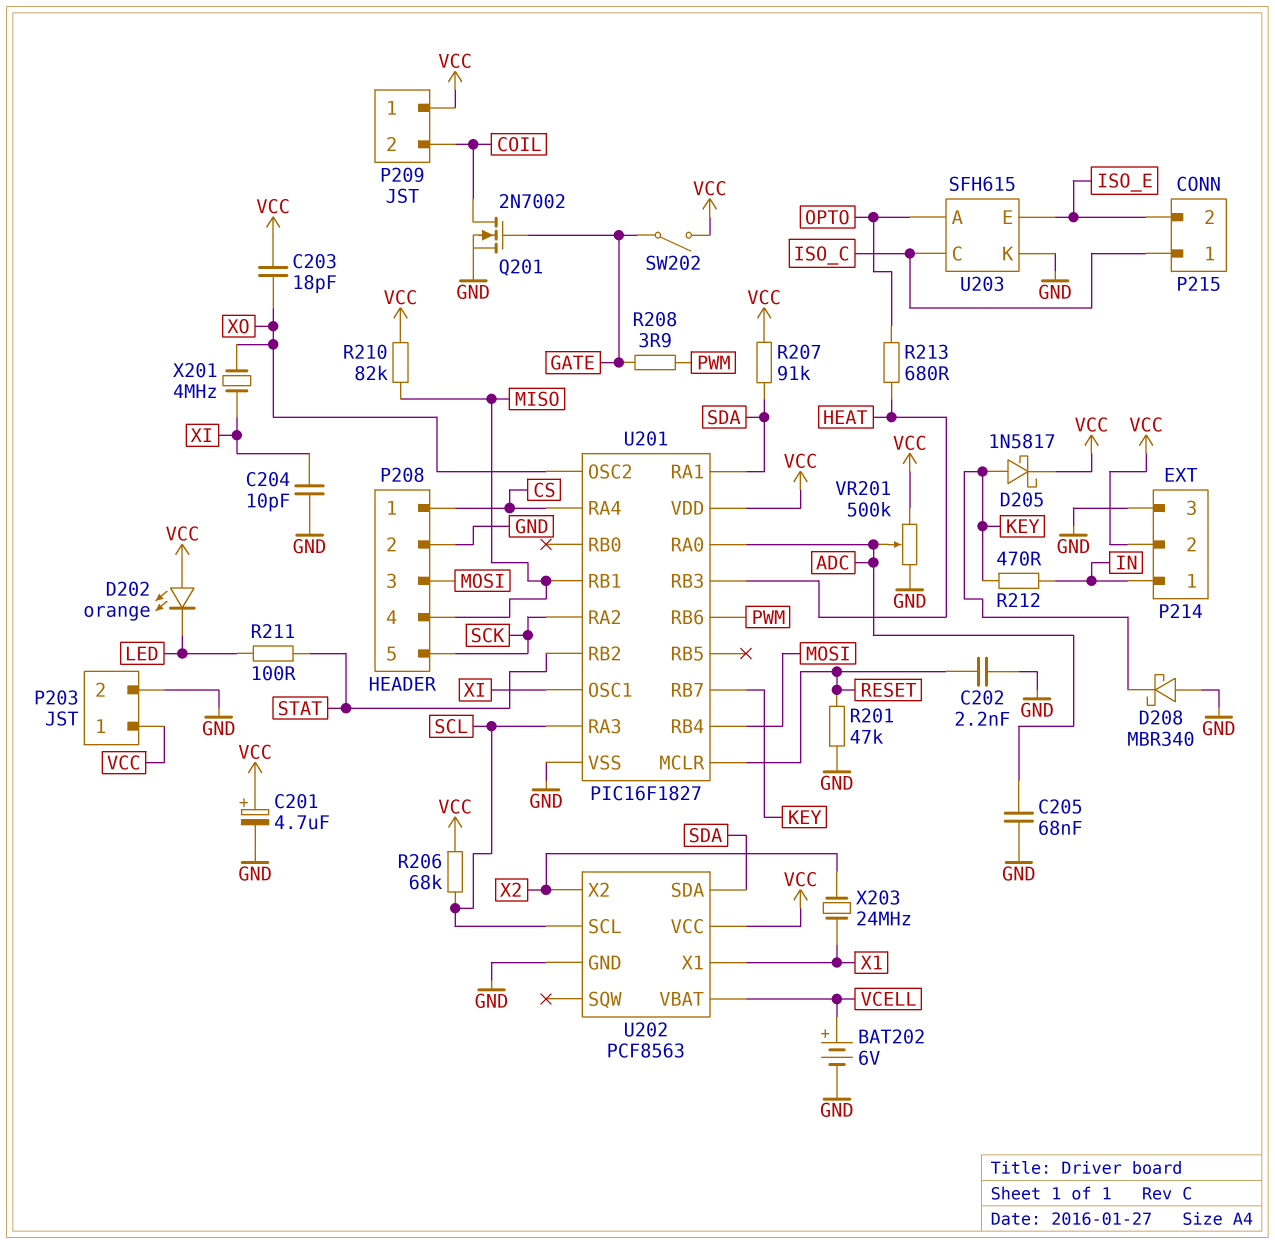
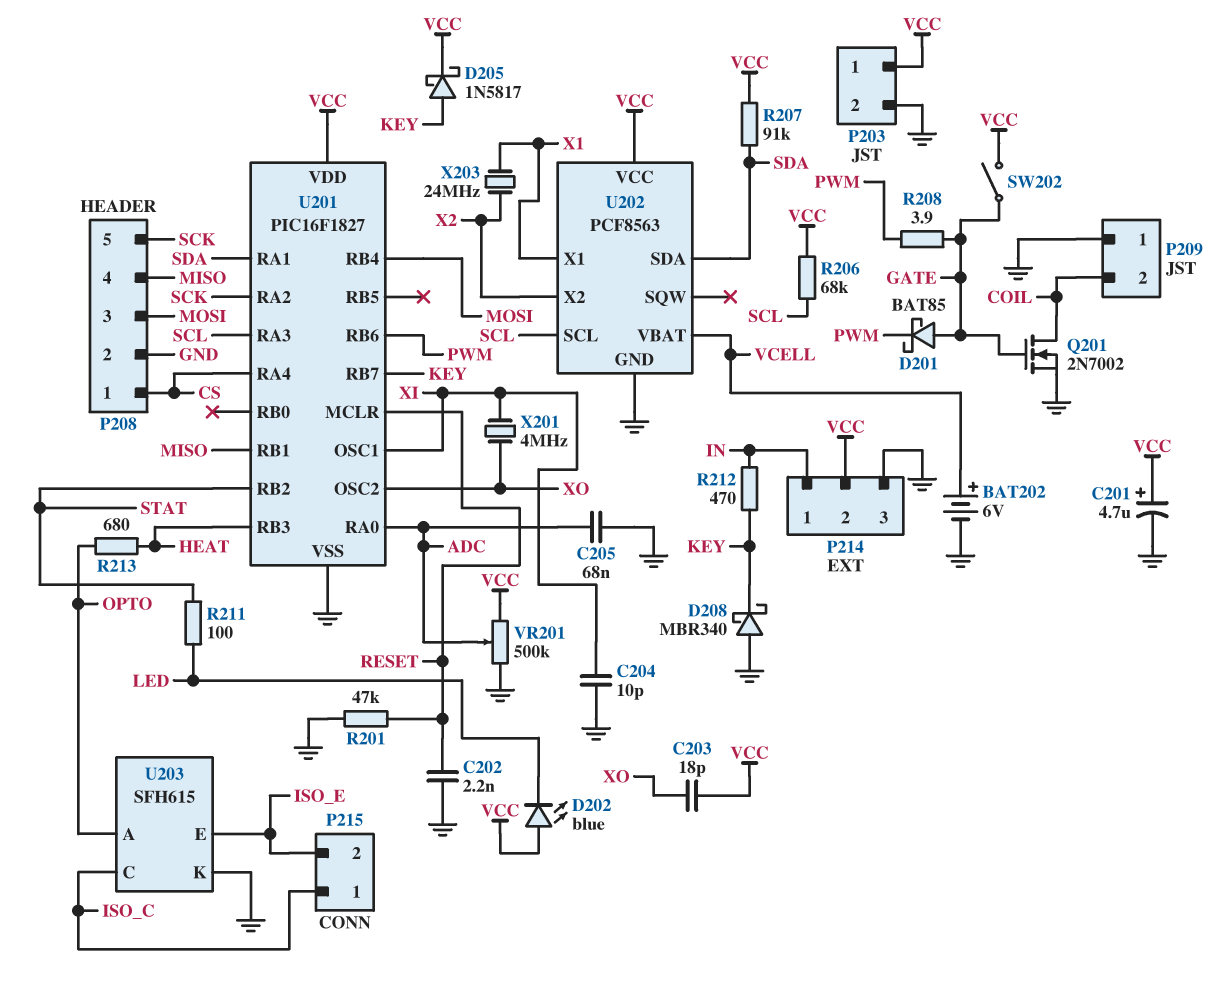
D201: none -> schottky BAT85 (A GATE, K PWM)
D202: LED orange (A VCC, K LED) -> LED blue (A VCC, K LED)
P209 pin 1: VCC -> GND
R210: 82k (MISO, VCC) -> none

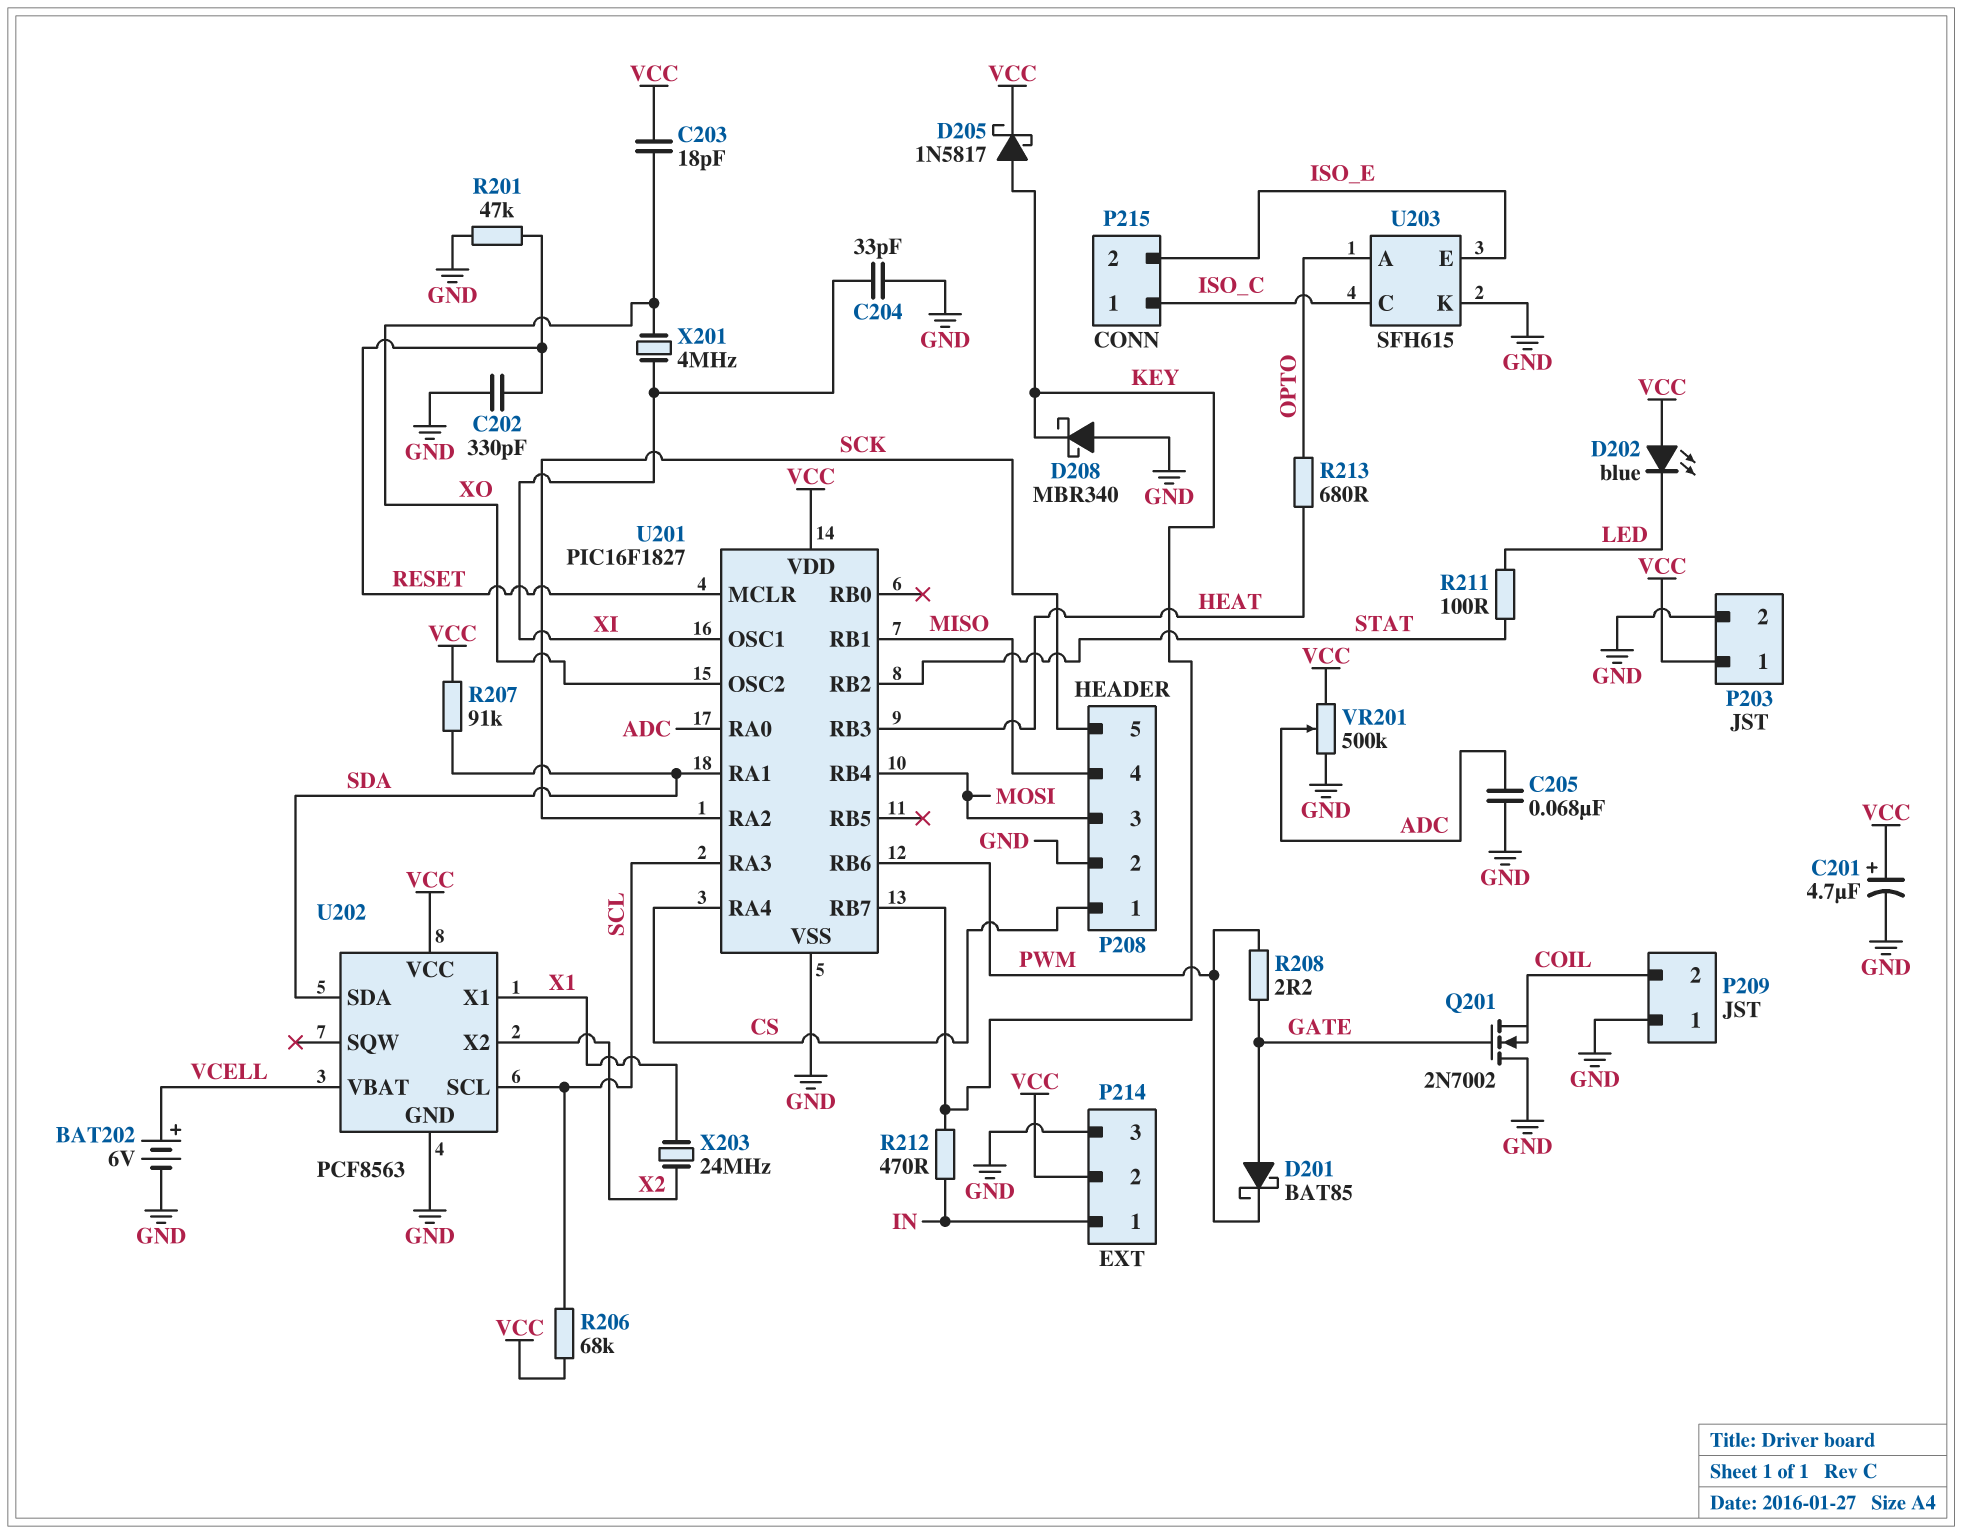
C202: 2.2nF (GND, RESET) -> 330pF (GND, RESET)
C204: 10pF (GND, XI) -> 33pF (GND, XI)
Q201: NMOS 2N7002 (G GATE, D COIL, S GND) -> NMOS 2N7002 (G GATE, D GND, S COIL)
R208: 3.9 (GATE, PWM) -> 2.2 (GATE, PWM)
SW202: switch (GATE, VCC) -> none

